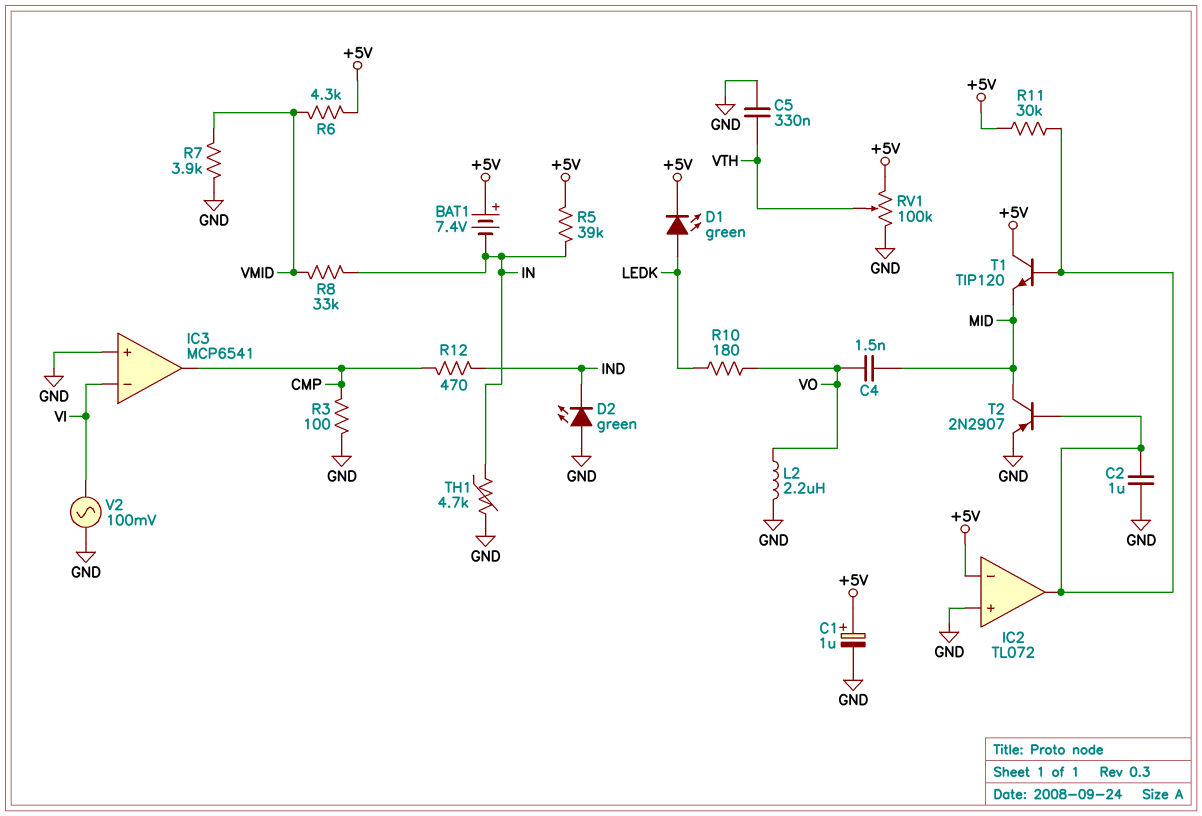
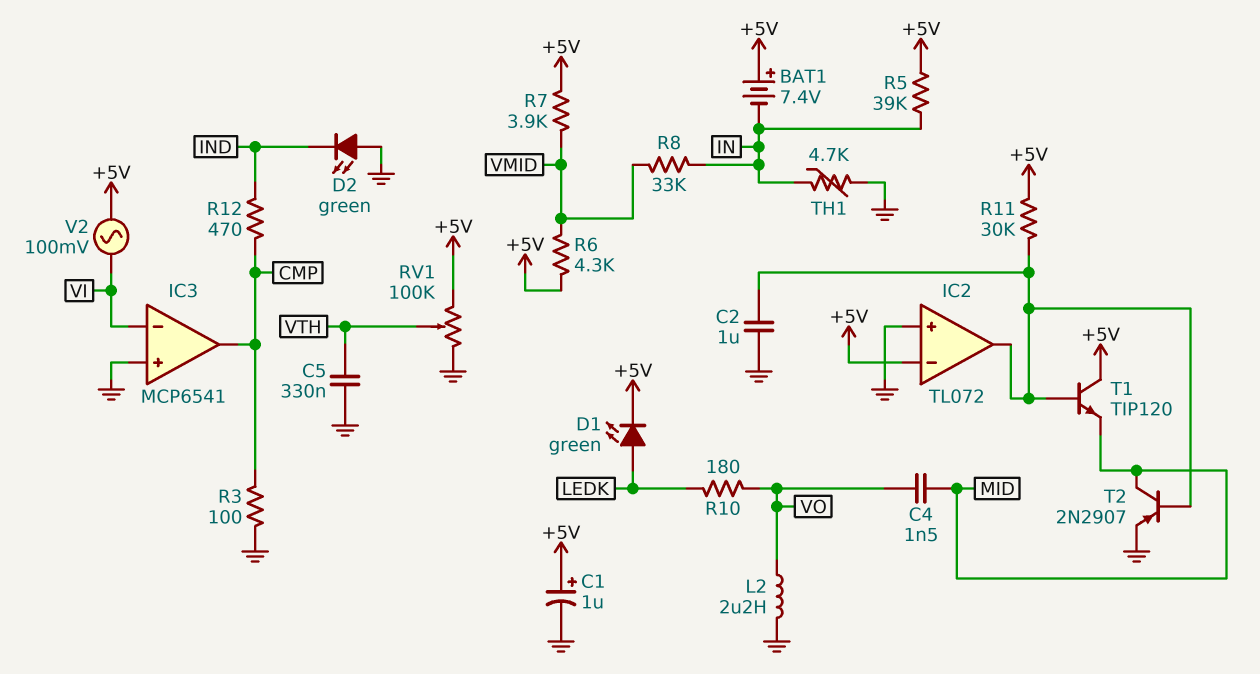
R7: 3.9k (GND, VMID) -> 3.9k (+5V, VMID)
V2: AC 100mV (GND, VI) -> AC 100mV (+5V, VI)

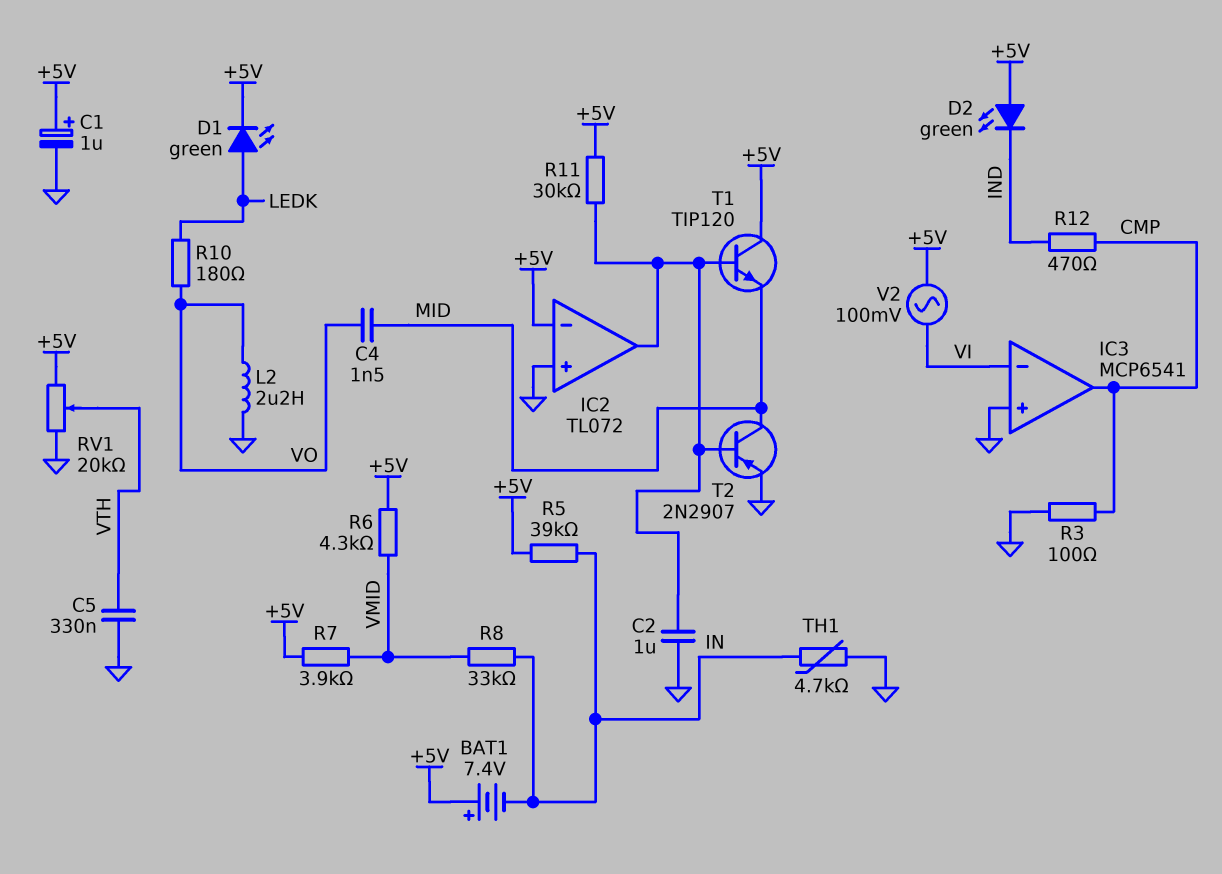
D2: LED green (A GND, K IND) -> LED green (A +5V, K IND)
RV1: 100k (+5V, GND, wiper VTH) -> 20k (+5V, GND, wiper VTH)

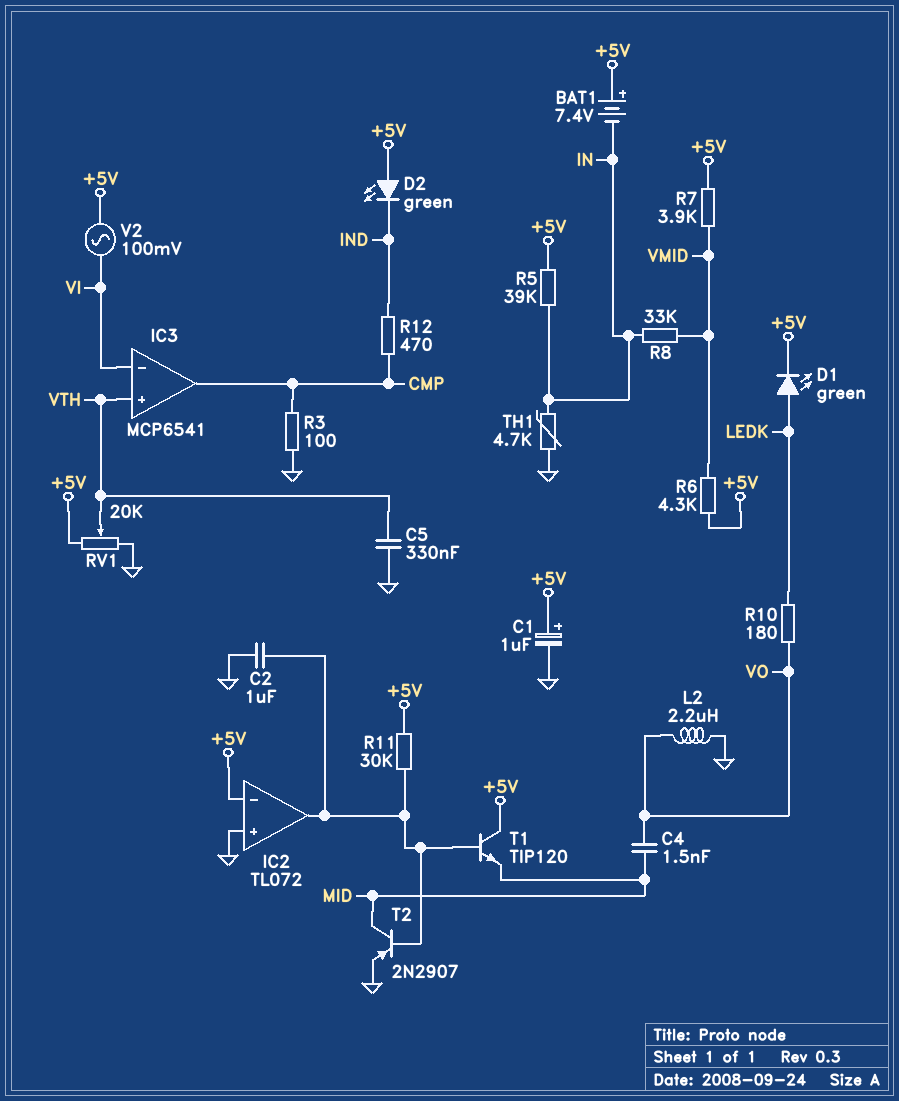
IC3 pin in+: GND -> VTH

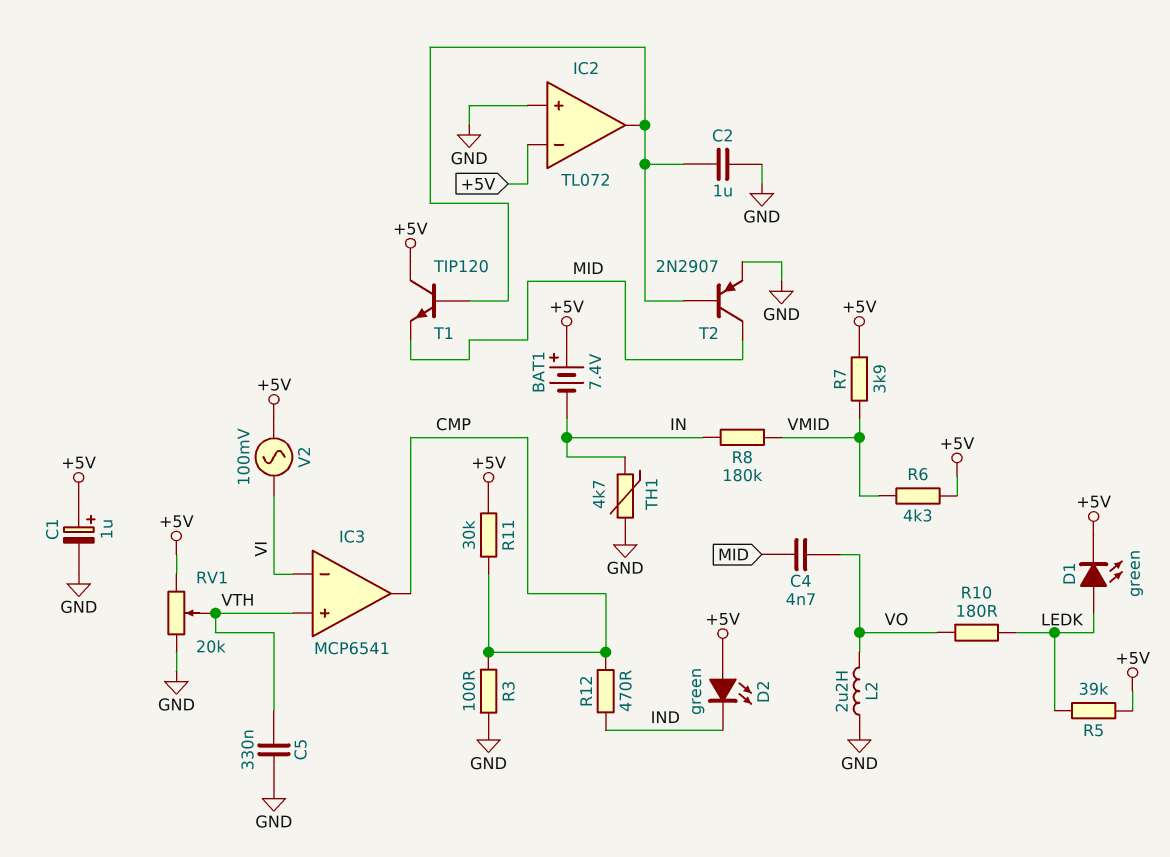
C4: 1.5nF (MID, VO) -> 4.7nF (MID, VO)
R5: 39k (+5V, IN) -> 39k (+5V, LEDK)
R8: 33k (IN, VMID) -> 180k (IN, VMID)
R11: 30k (+5V, IC2/out) -> 30k (+5V, CMP)

